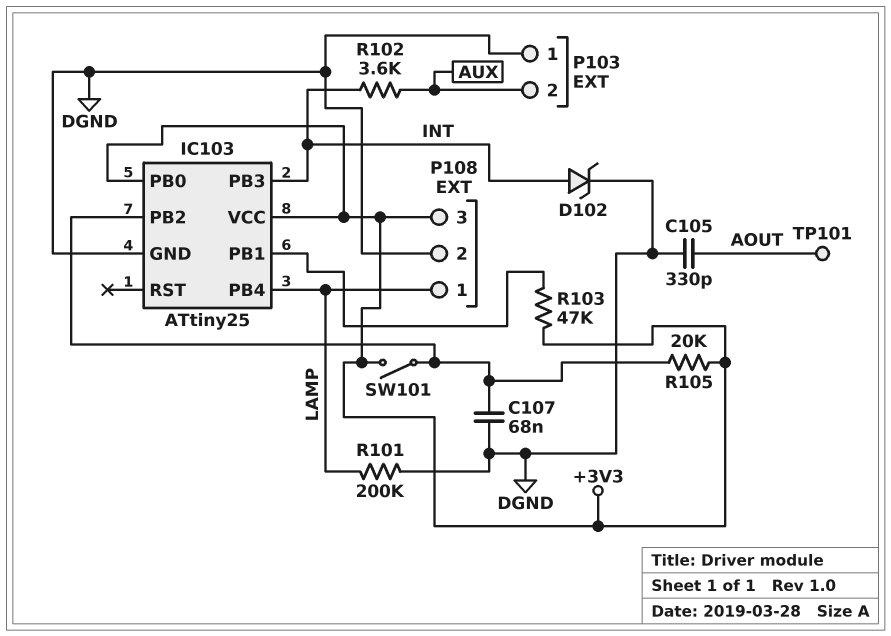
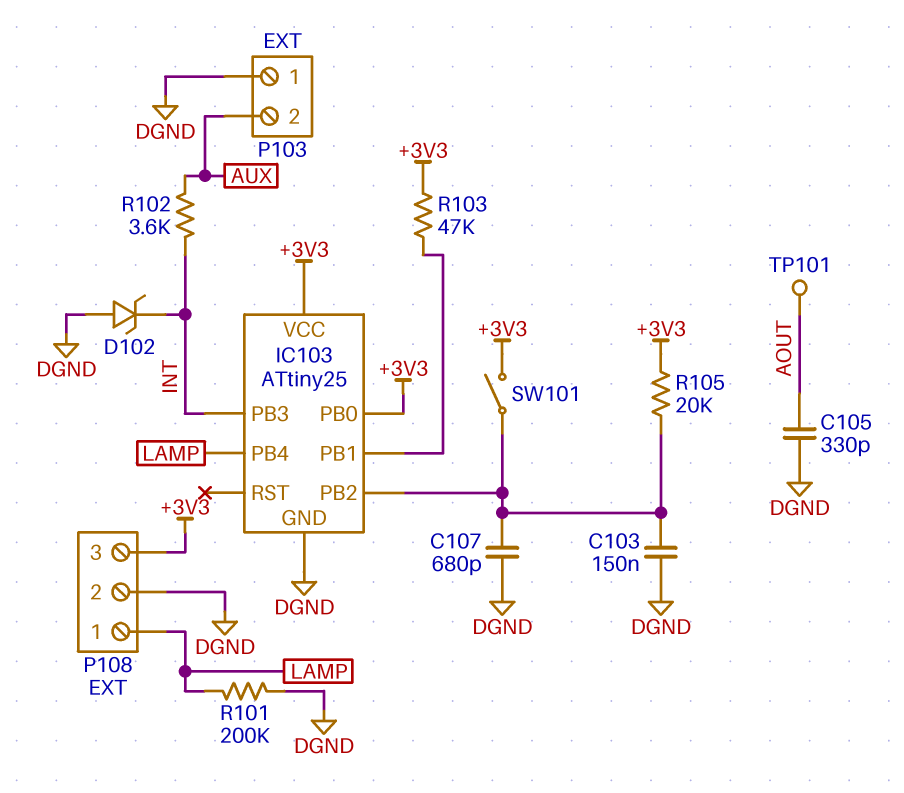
C103: none -> 150nF (DGND, IC103/PB2)
C107: 68nF (DGND, IC103/PB2) -> 680pF (DGND, IC103/PB2)
D102: zener (A INT, K DGND) -> zener (A DGND, K INT)

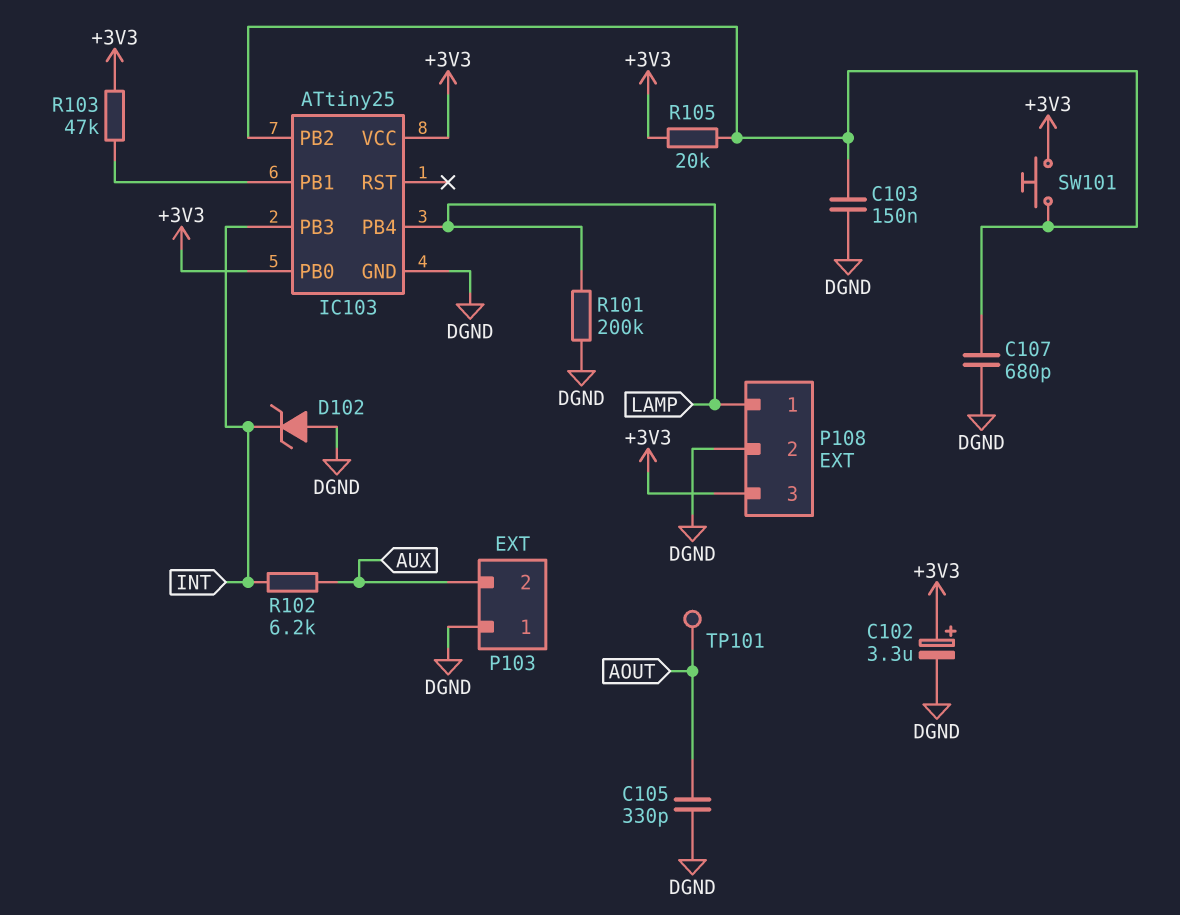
C102: none -> 3.3uF (plus +3V3, minus DGND)
R102: 3.6k (AUX, INT) -> 6.2k (AUX, INT)
SW101: switch (+3V3, IC103/PB2) -> button (+3V3, IC103/PB2)

